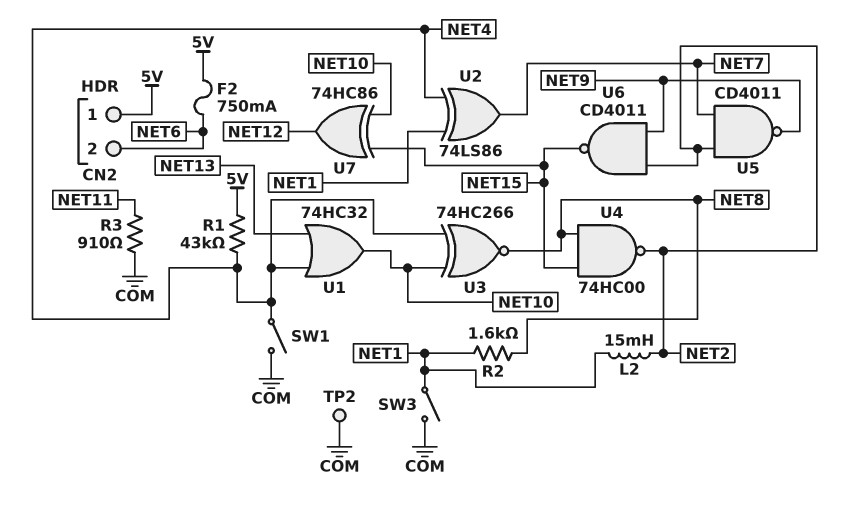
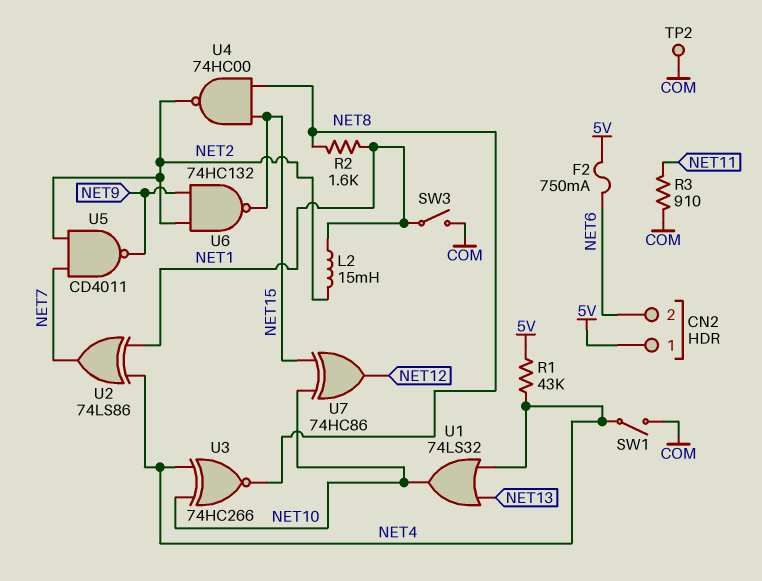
U1: OR 74HC32 (in NET4, in NET13, out NET10) -> OR 74LS32 (in NET4, in NET13, out NET10)
U6: NAND CD4011 (in NET2, in NET9, out NET15) -> NAND 74HC132 (in NET2, in NET9, out NET15)

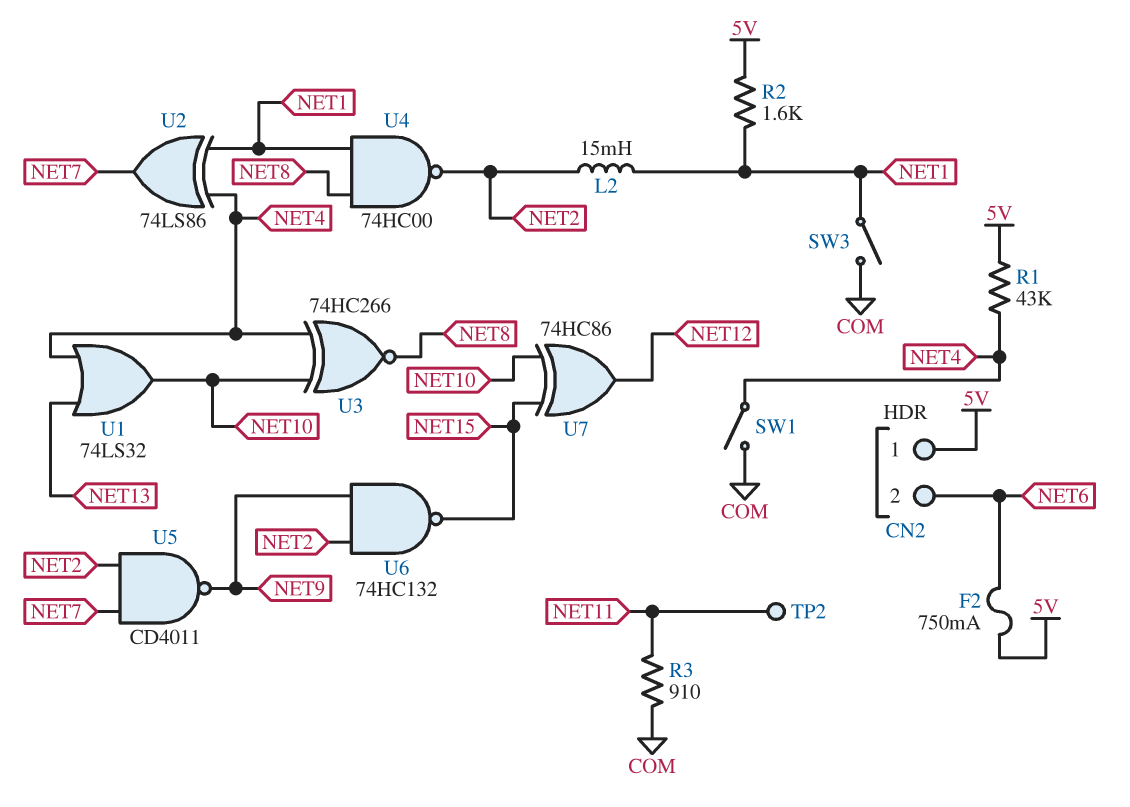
R2: 1.6k (NET1, NET8) -> 1.6k (5V, NET1)
TP2: test point (COM) -> test point (NET11)
U4: NAND 74HC00 (in NET8, in NET15, out NET2) -> NAND 74HC00 (in NET1, in NET8, out NET2)

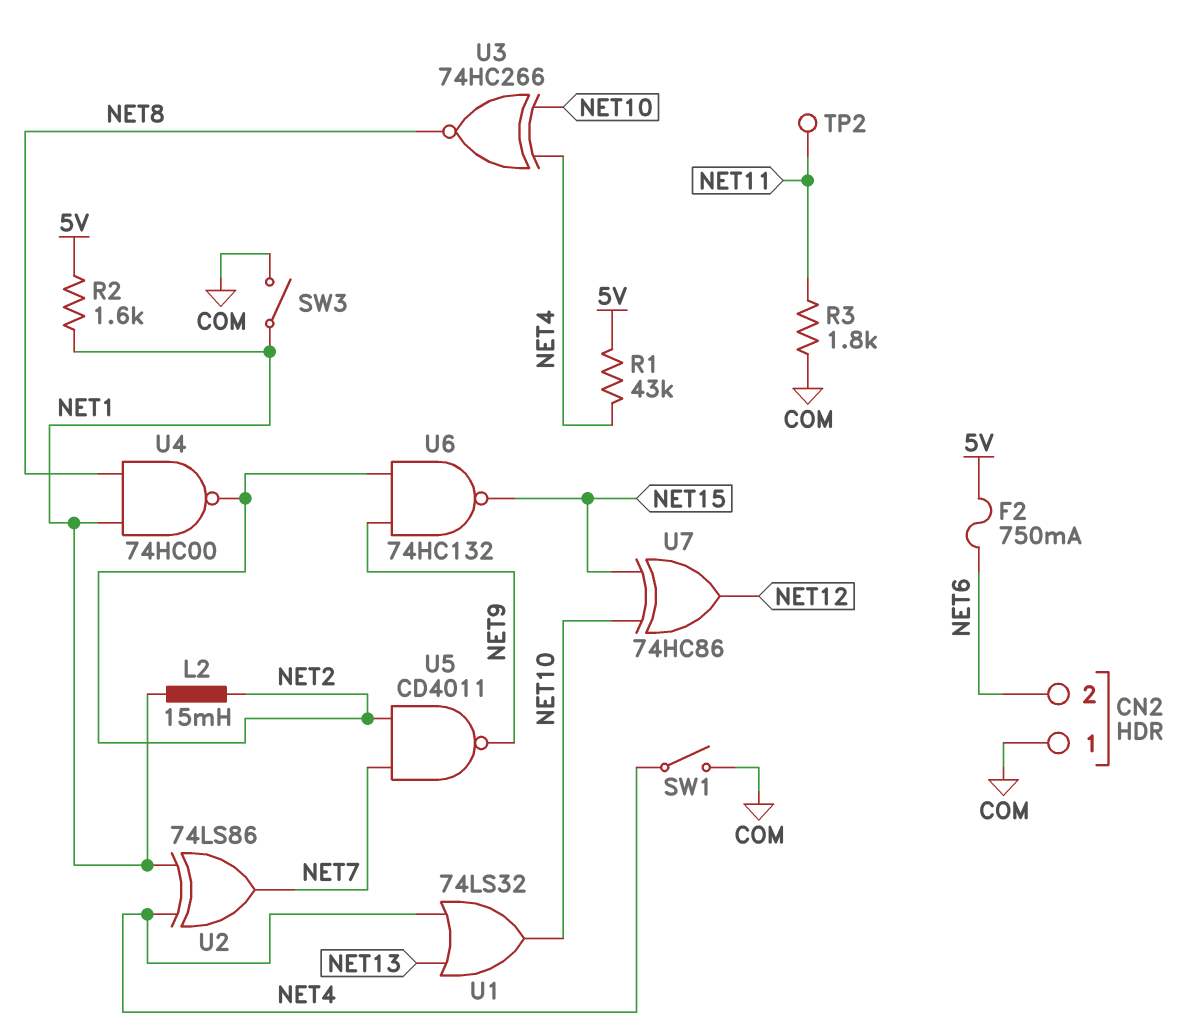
CN2 pin 1: 5V -> COM
R3: 910 (COM, NET11) -> 1.8k (COM, NET11)

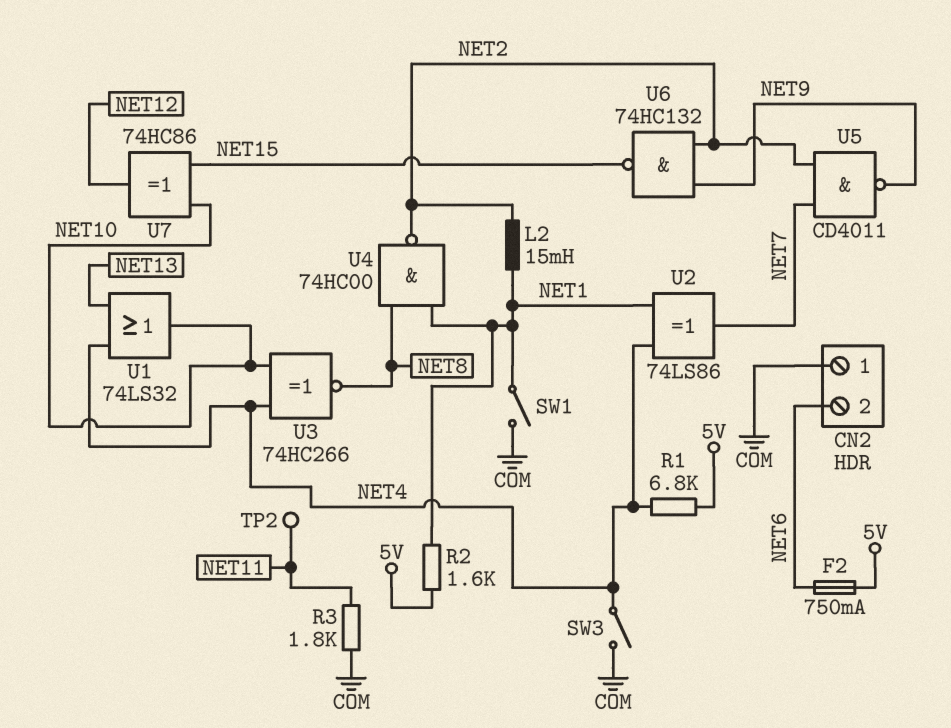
R1: 43k (5V, NET4) -> 6.8k (5V, NET4)
SW1: switch (COM, NET4) -> switch (COM, NET1)
SW3: switch (COM, NET1) -> switch (COM, NET4)

